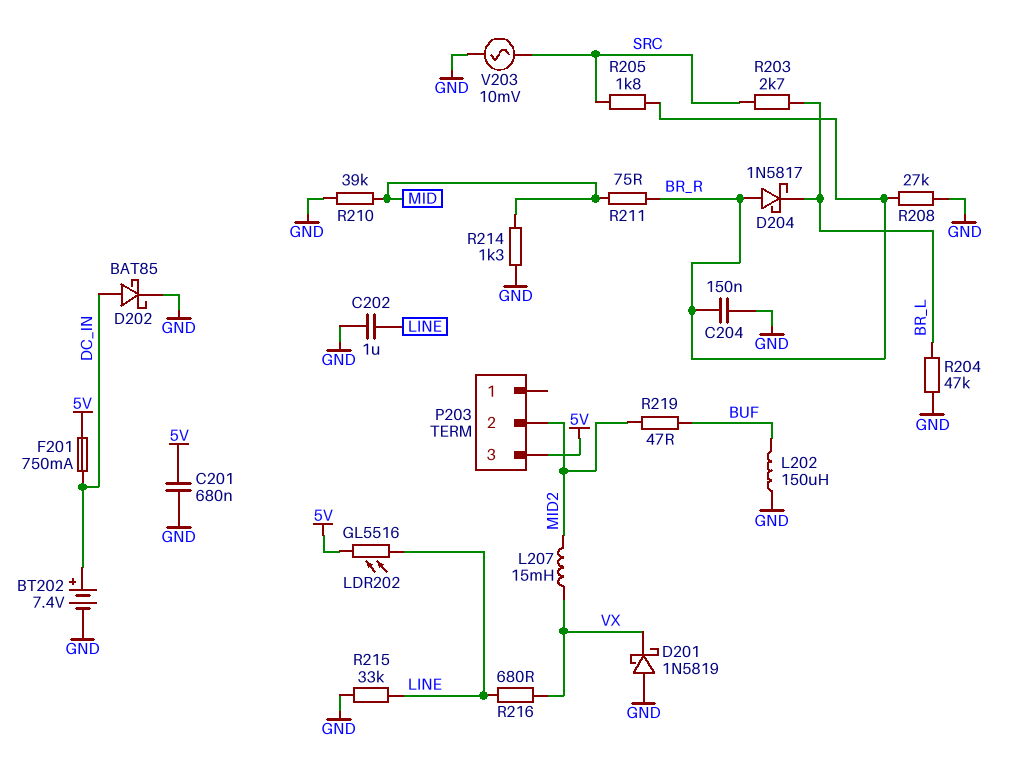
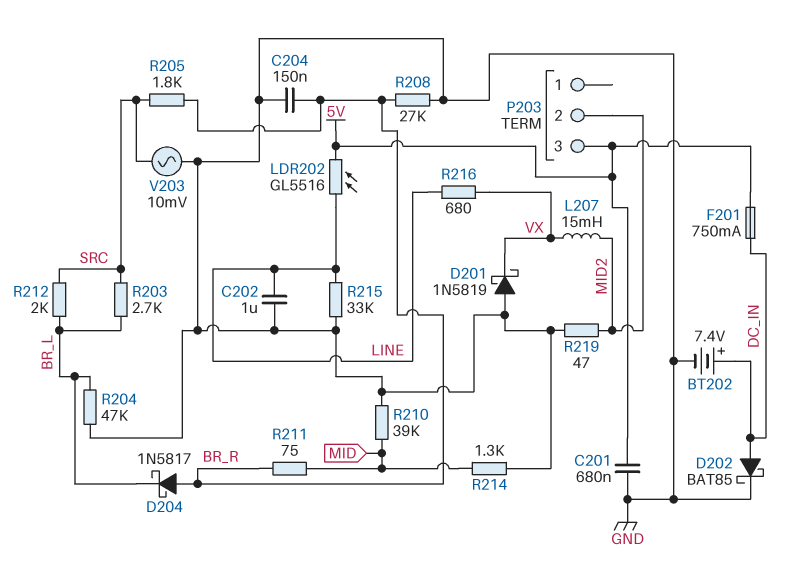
L202: 150uH (BUF, GND) -> none
R212: none -> 2k (BR_L, SRC)
R219: 47 (BUF, MID2) -> 47 (GND, MID2)

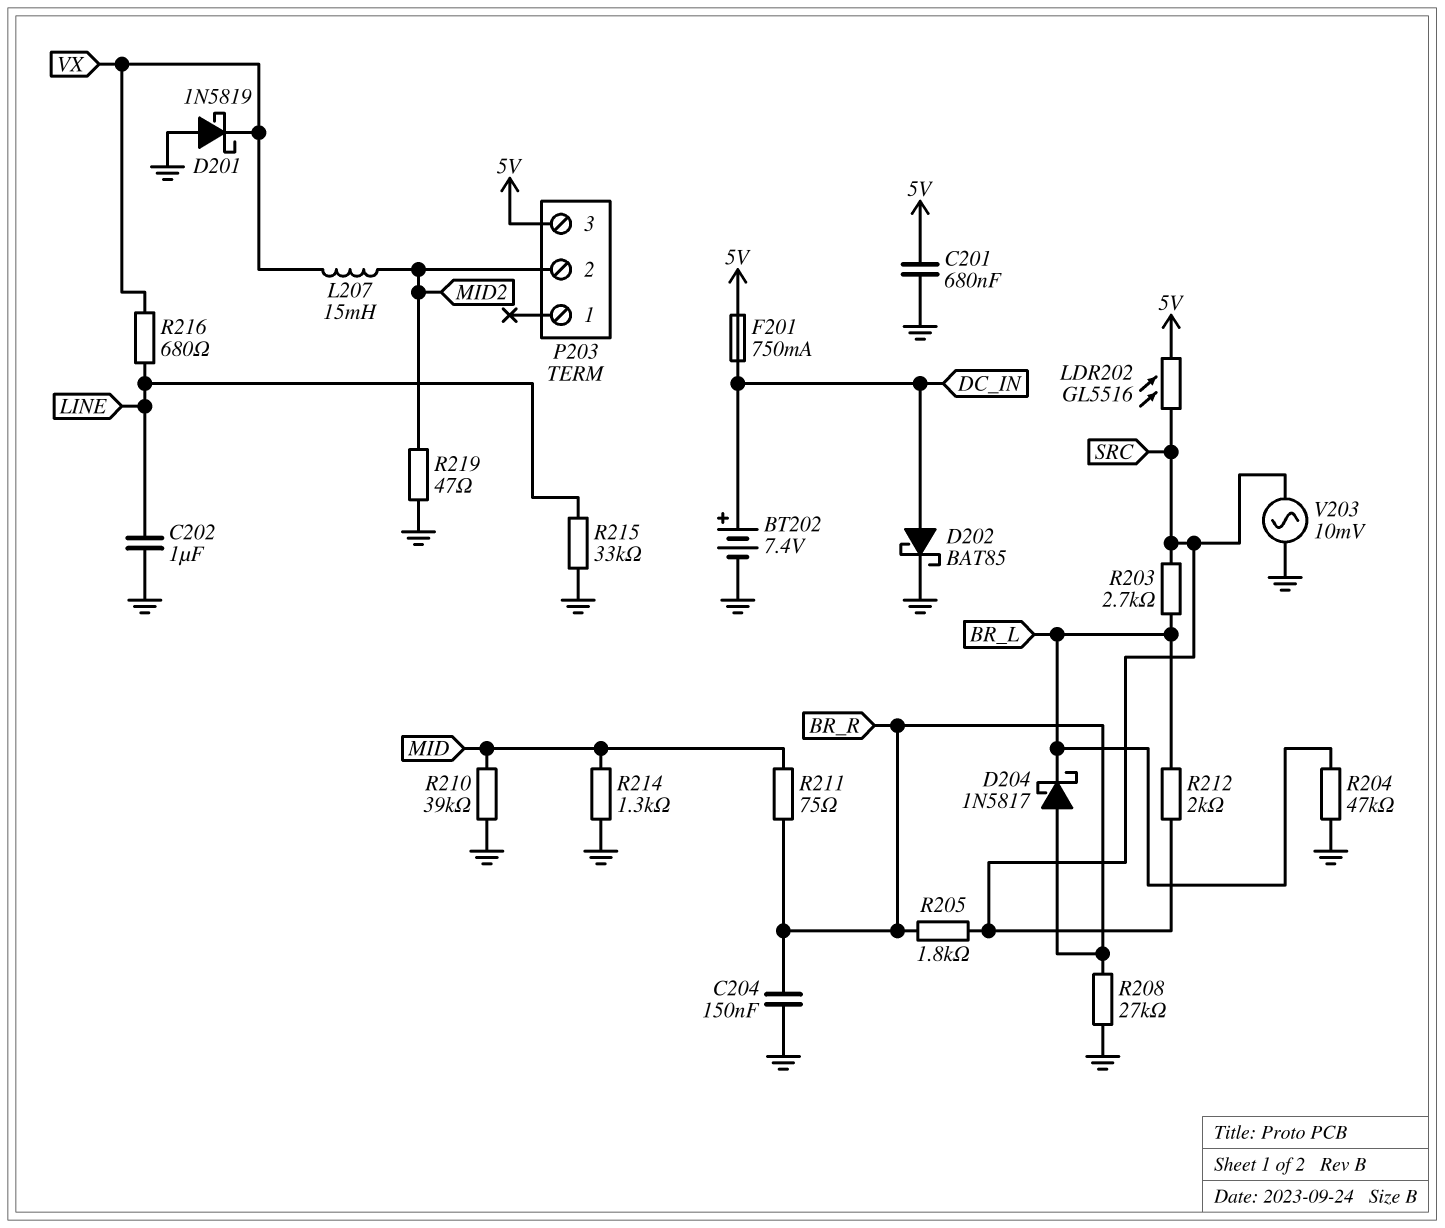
LDR202: GL5516 (5V, LINE) -> GL5516 (5V, SRC)

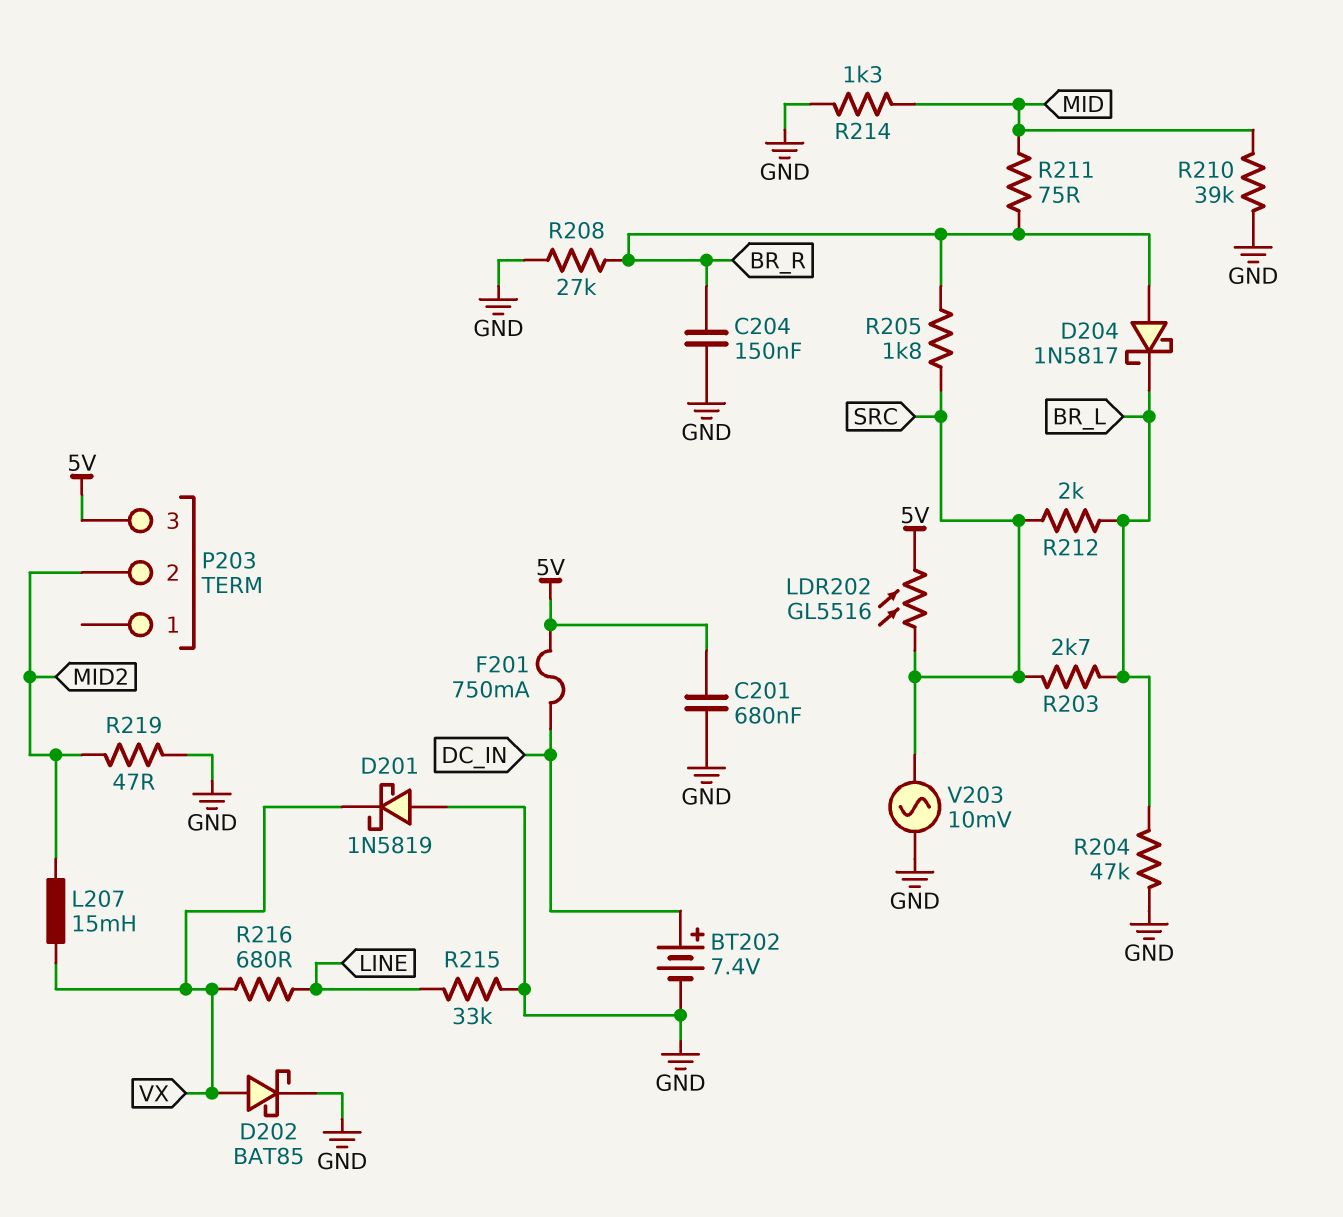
C202: 1uF (GND, LINE) -> none
D202: schottky BAT85 (A DC_IN, K GND) -> schottky BAT85 (A VX, K GND)

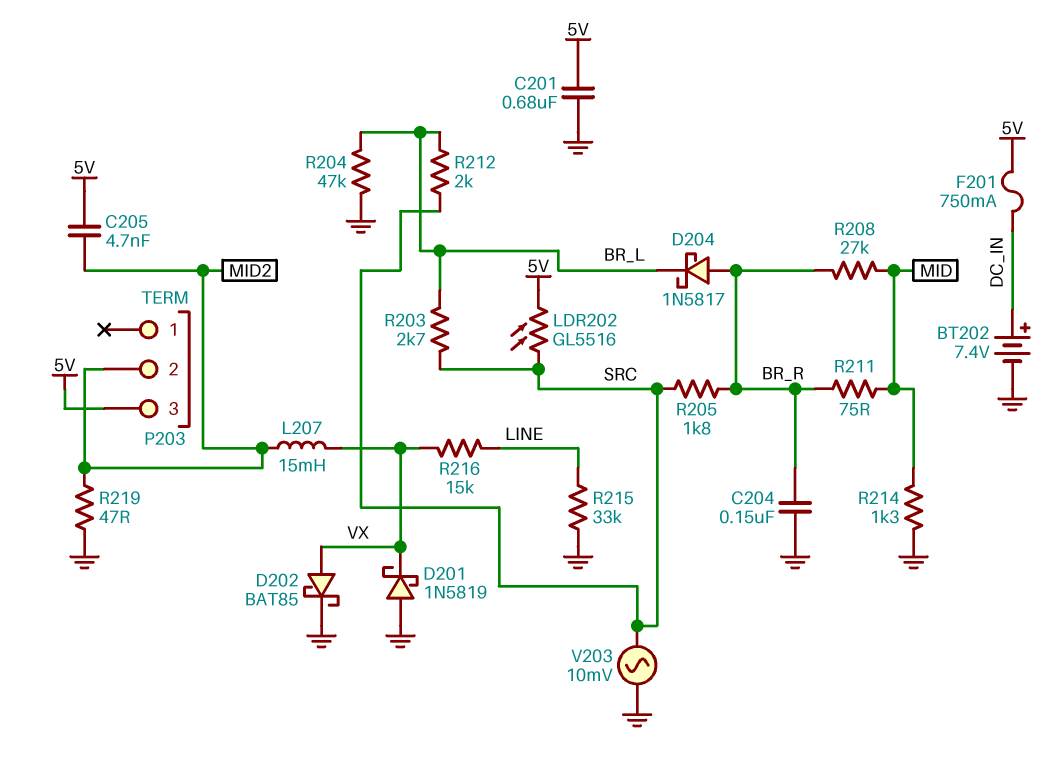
C205: none -> 4.7nF (5V, MID2)
R208: 27k (BR_R, GND) -> 27k (BR_R, MID)
R210: 39k (GND, MID) -> none
R216: 680 (LINE, VX) -> 15k (LINE, VX)

